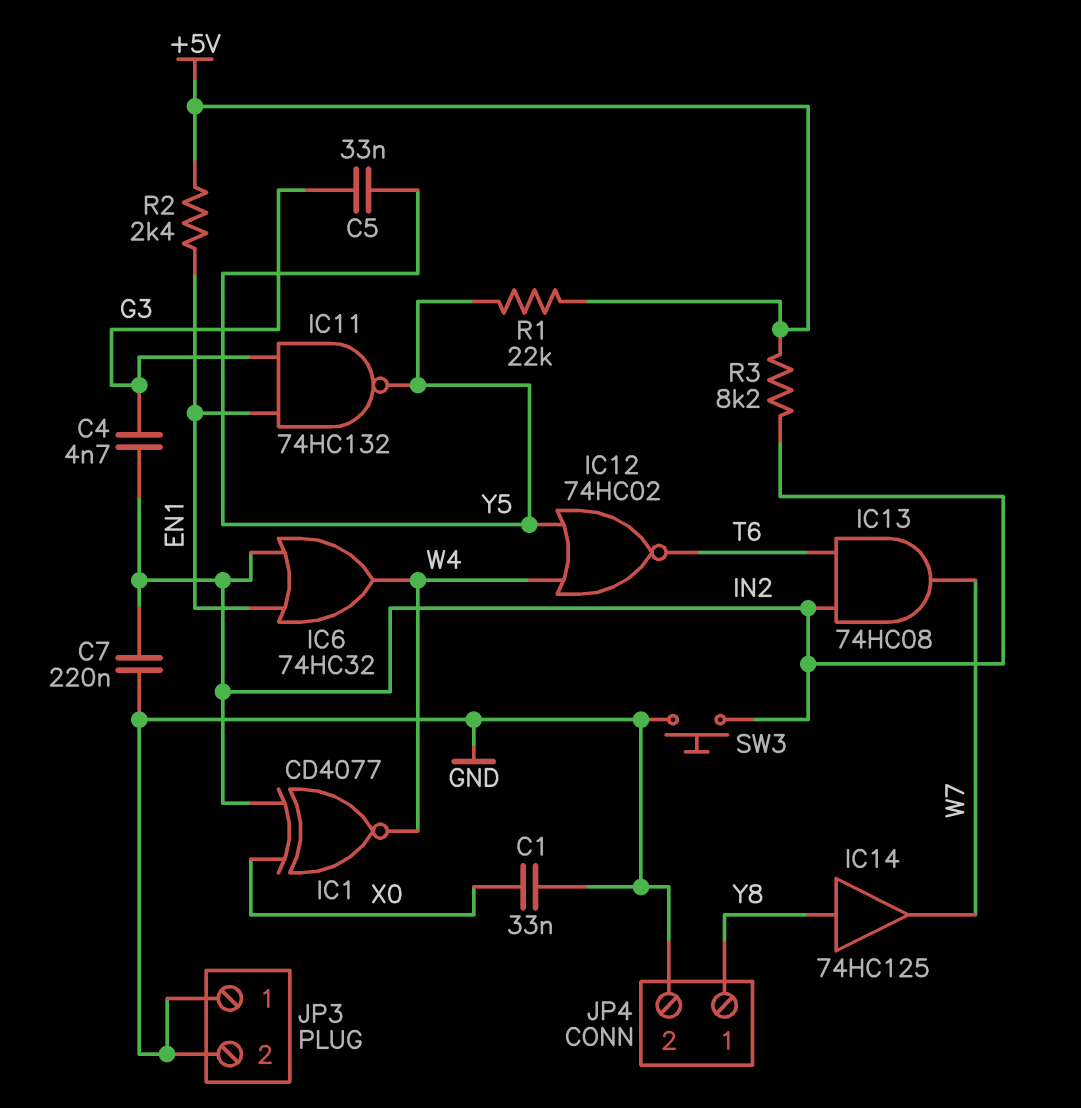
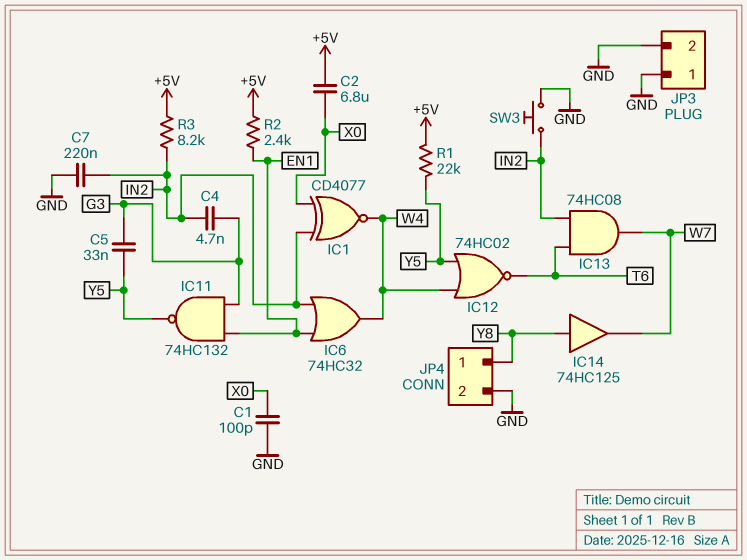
C1: 33nF (GND, X0) -> 100pF (GND, X0)
C2: none -> 6.8uF (+5V, X0)

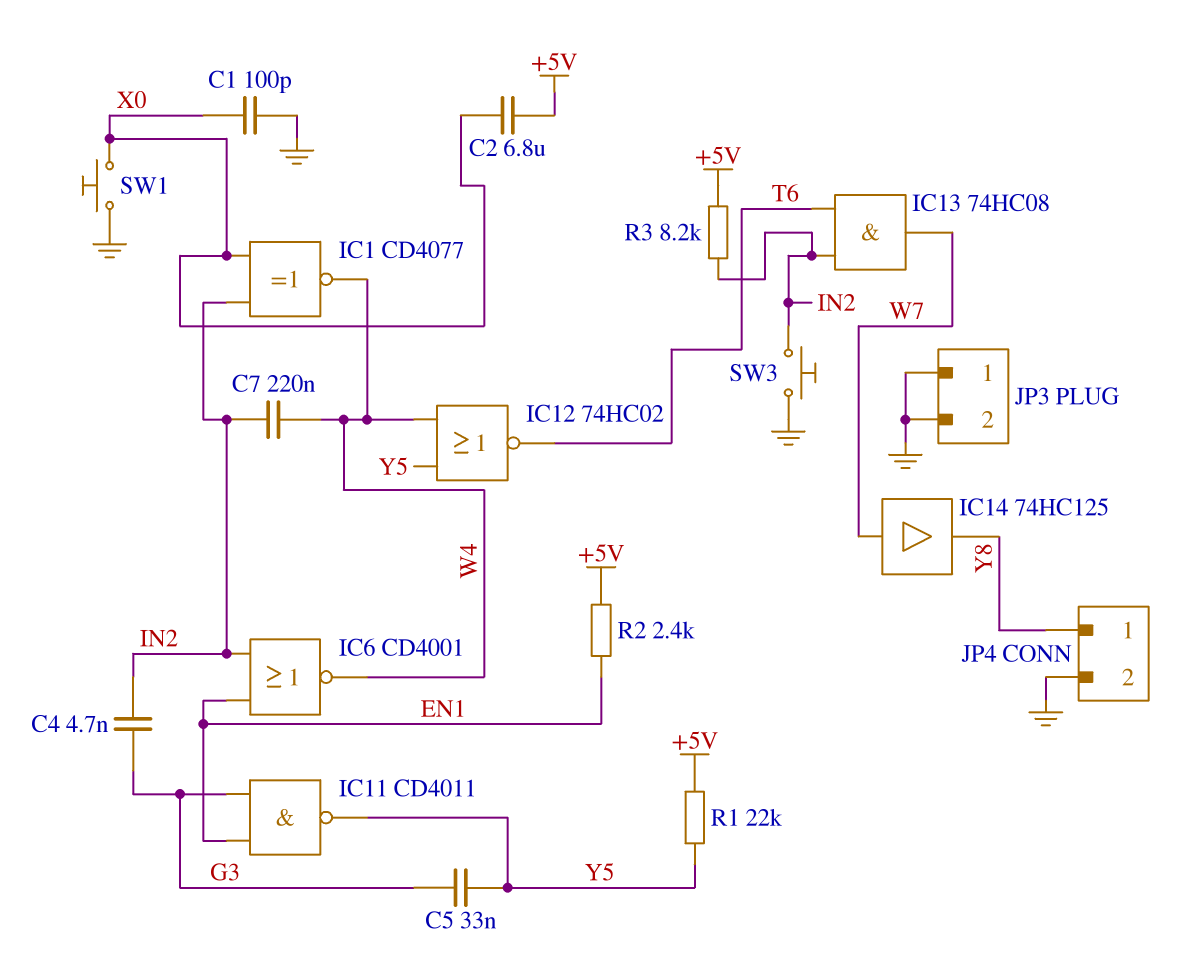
C7: 220nF (GND, IN2) -> 220nF (IN2, W4)
IC6: OR 74HC32 (in EN1, in IN2, out W4) -> NOR CD4001 (in EN1, in IN2, out W4)
IC11: NAND 74HC132 (in EN1, in G3, out Y5) -> NAND CD4011 (in EN1, in G3, out Y5)
IC14: buffer 74HC125 (in Y8, out W7) -> buffer 74HC125 (in W7, out Y8)
SW1: none -> button (GND, X0)

